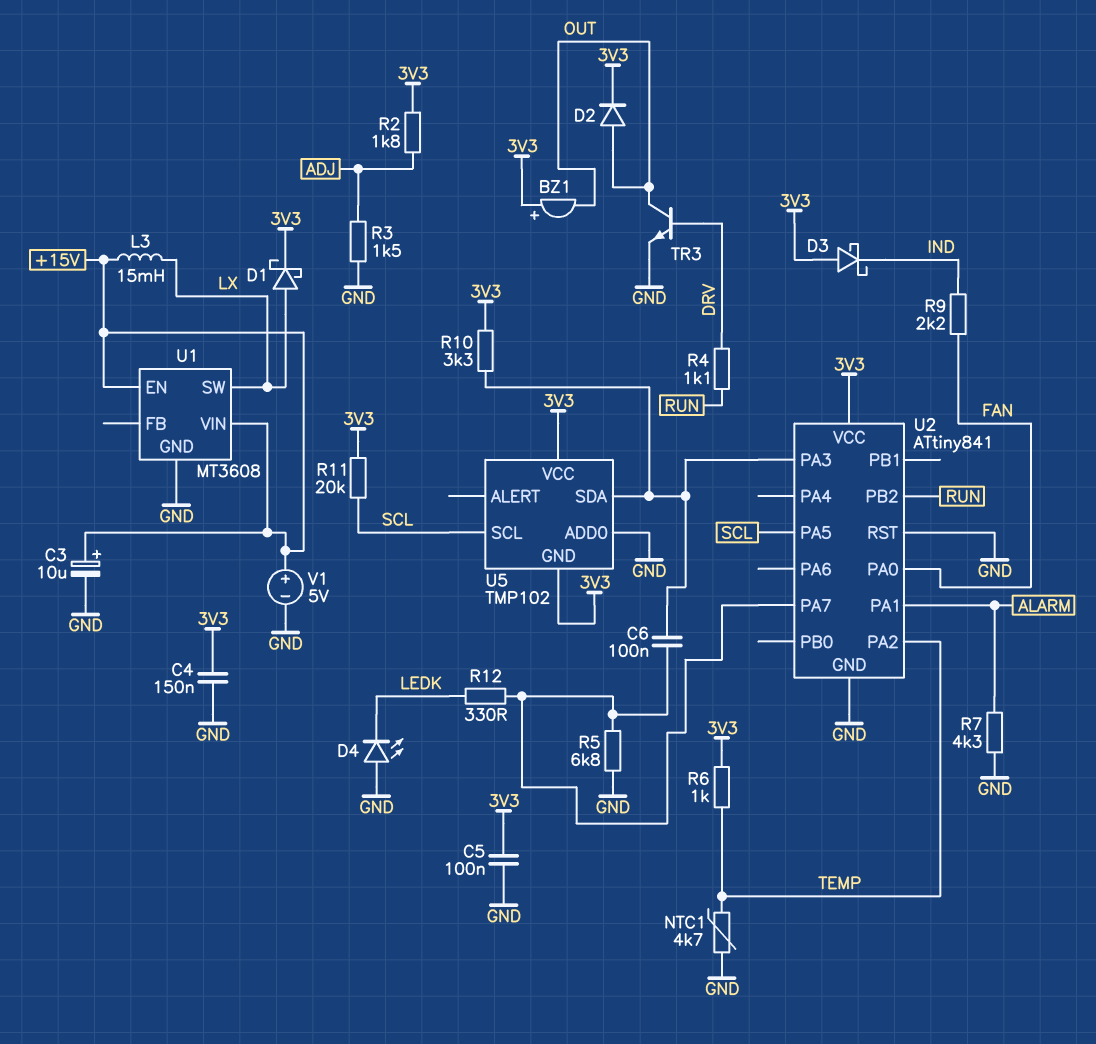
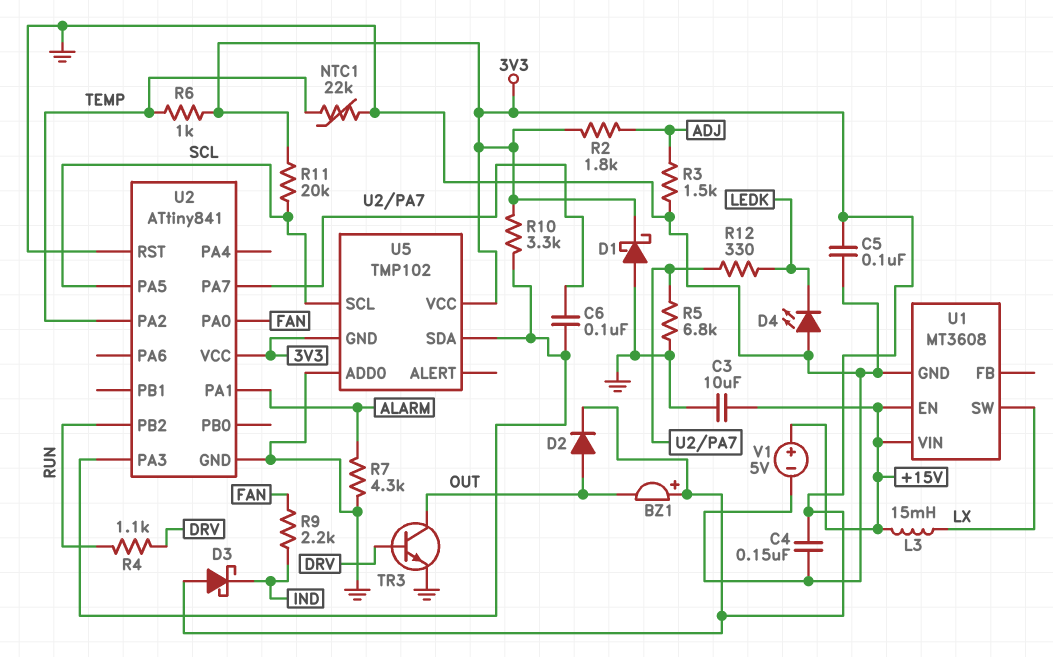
C3: 10uF (plus +15V, minus GND) -> 10uF (+15V, GND)
D1: schottky (A LX, K 3V3) -> schottky (A GND, K 3V3)
NTC1: 4.7k (GND, TEMP) -> 22k (GND, TEMP)

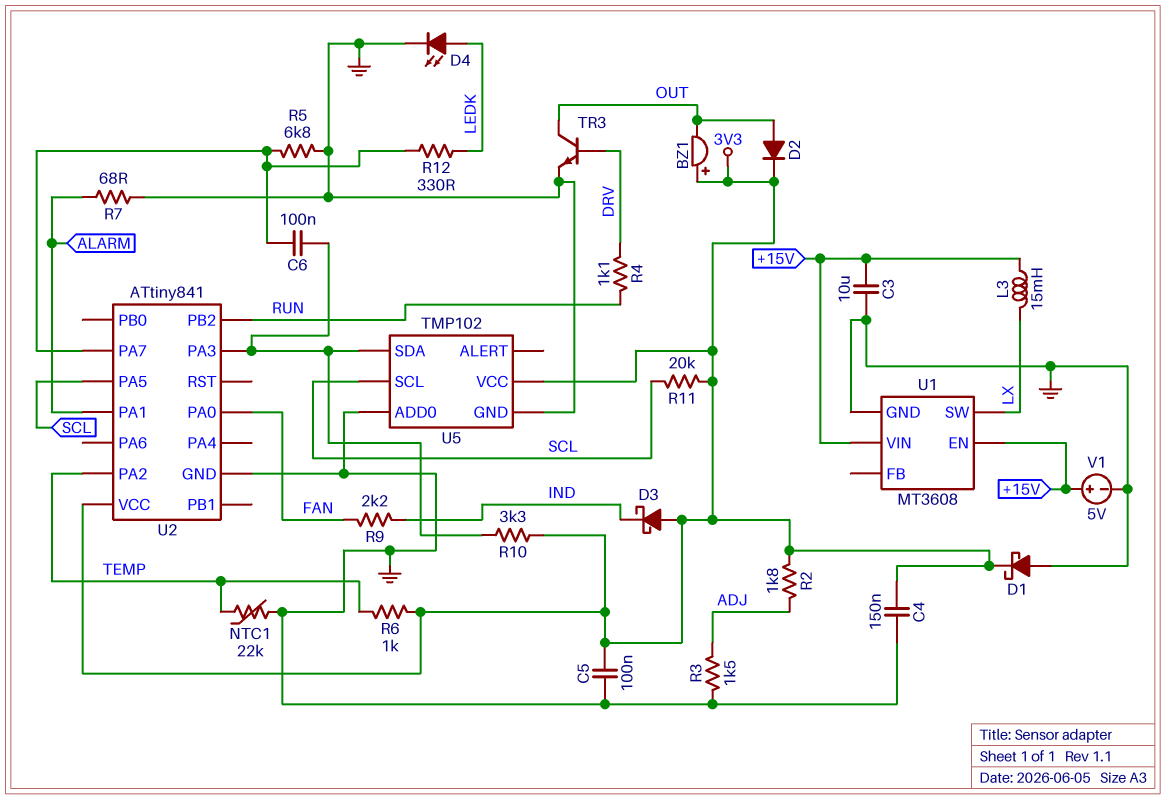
D4: LED (A GND, K LEDK) -> LED (A LEDK, K GND)
R7: 4.3k (ALARM, GND) -> 68 (ALARM, GND)
U2 pin RST: GND -> none
U5 pin GND: 3V3 -> GND

